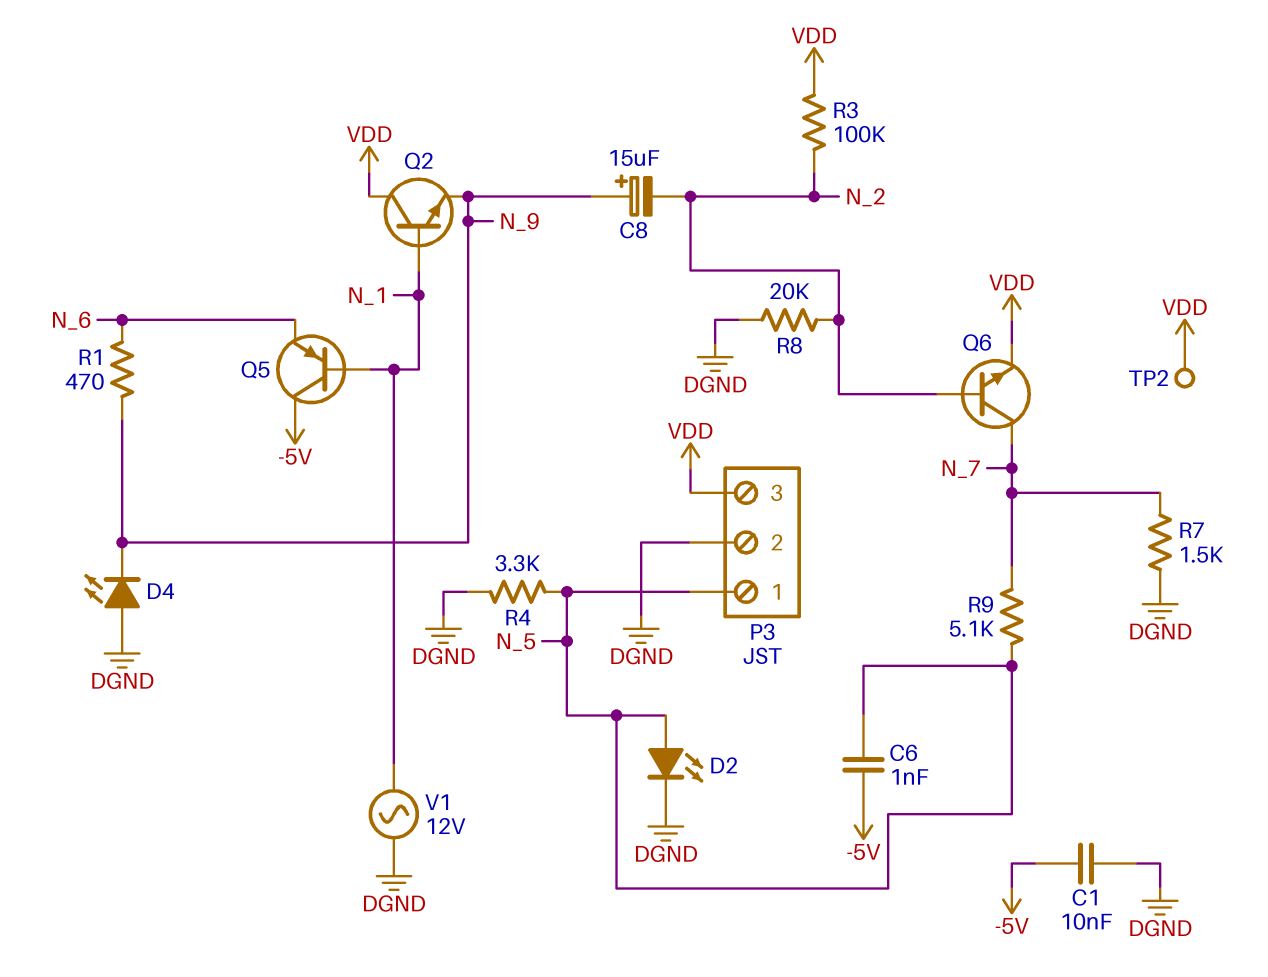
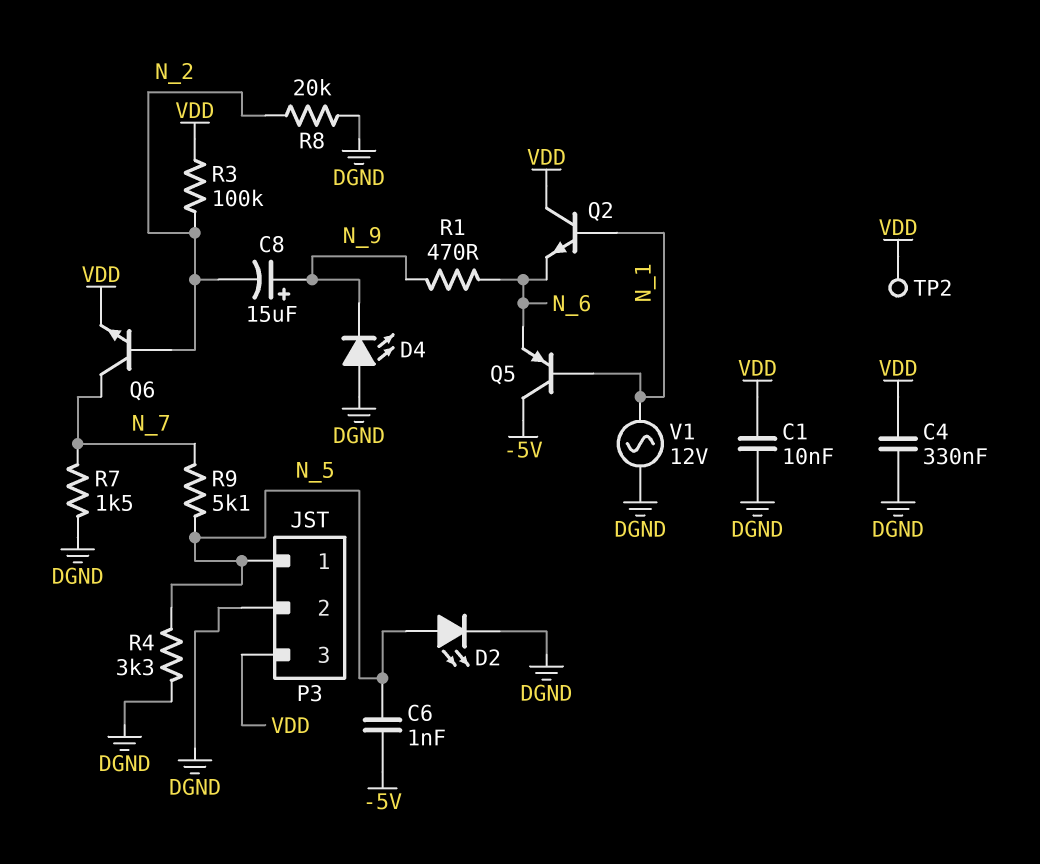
C1: 10nF (-5V, DGND) -> 10nF (DGND, VDD)
C4: none -> 330nF (DGND, VDD)
Q2: NPN (B N_1, C VDD, E N_9) -> NPN (B N_1, C VDD, E N_6)

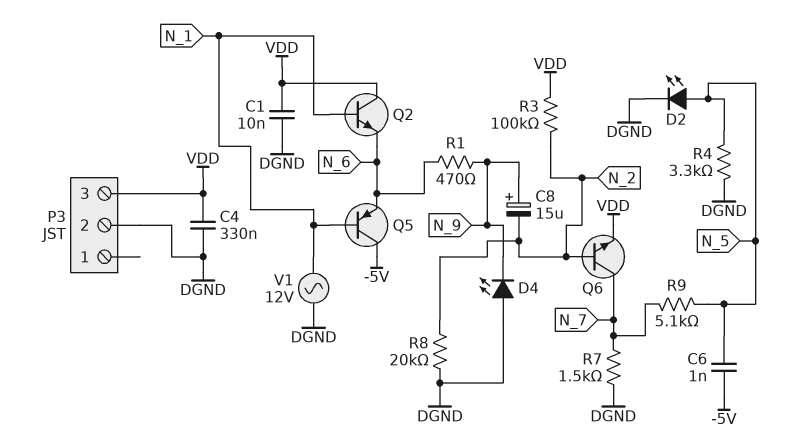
P3 pin 1: N_5 -> none
TP2: test point (VDD) -> none

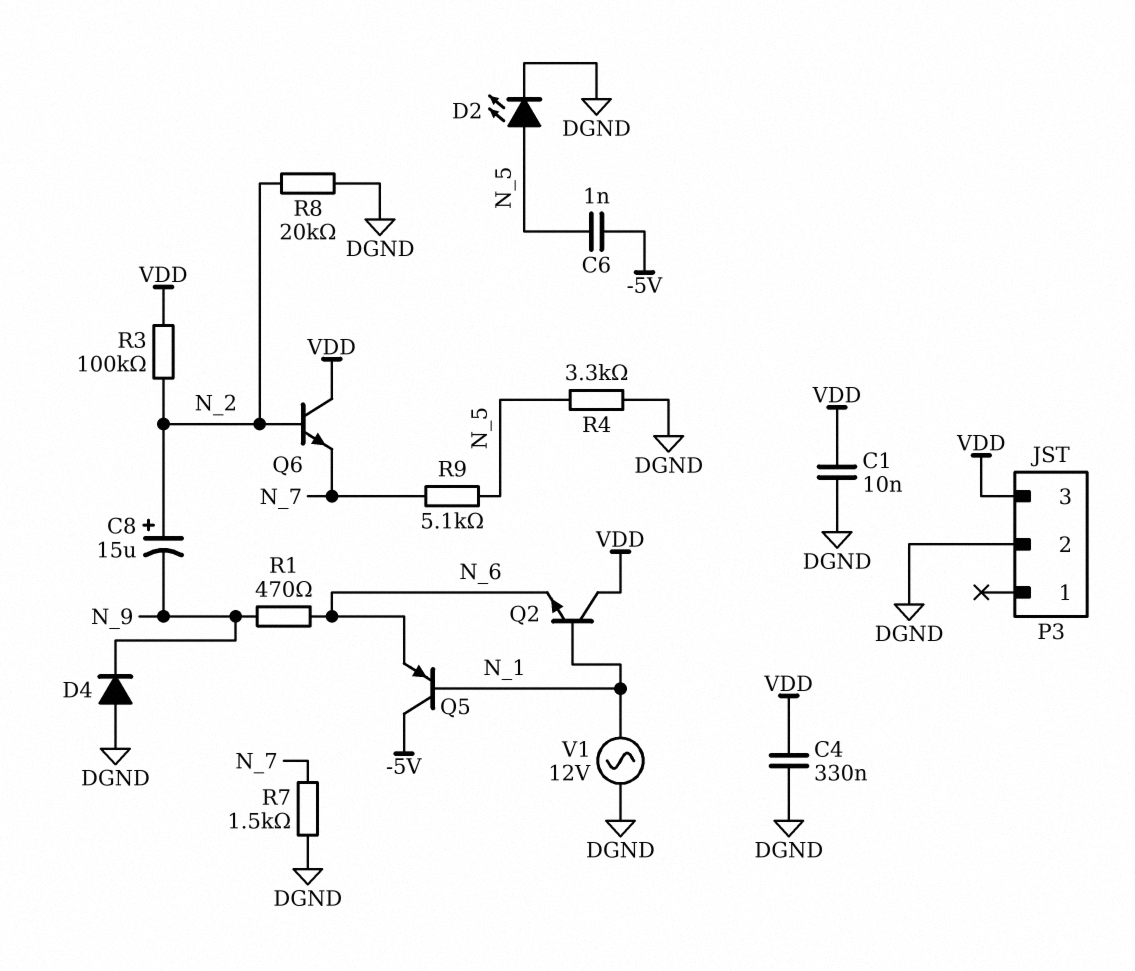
C8: 15uF (plus N_9, minus N_2) -> 15uF (plus N_2, minus N_9)
D4: LED (A DGND, K N_9) -> diode (A DGND, K N_9)
Q6: NPN (B N_2, C N_7, E VDD) -> NPN (B N_2, C VDD, E N_7)

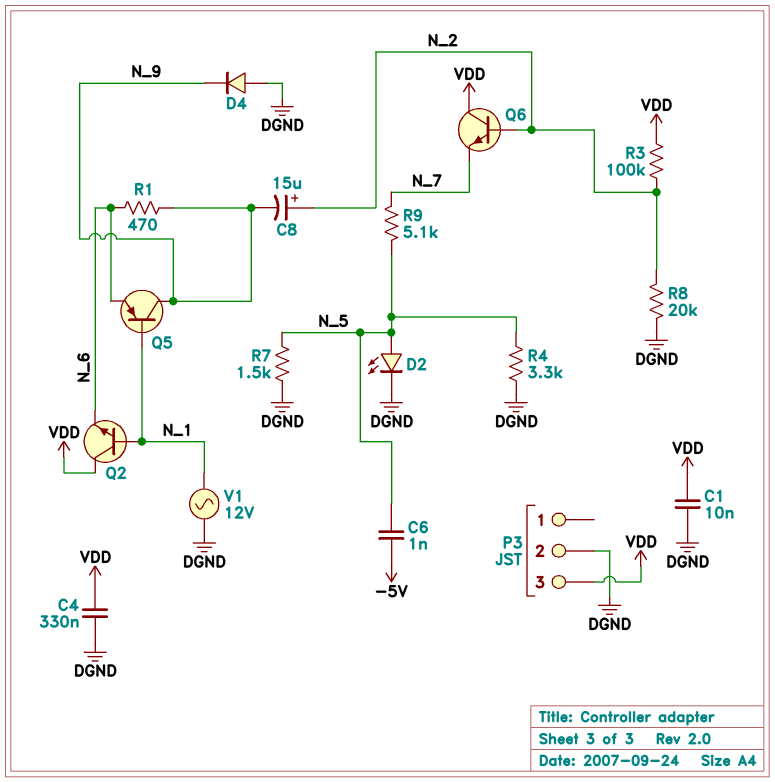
Q5: PNP (B N_1, C -5V, E N_6) -> PNP (B N_1, C N_9, E N_6)
R7: 1.5k (DGND, N_7) -> 1.5k (DGND, N_5)

